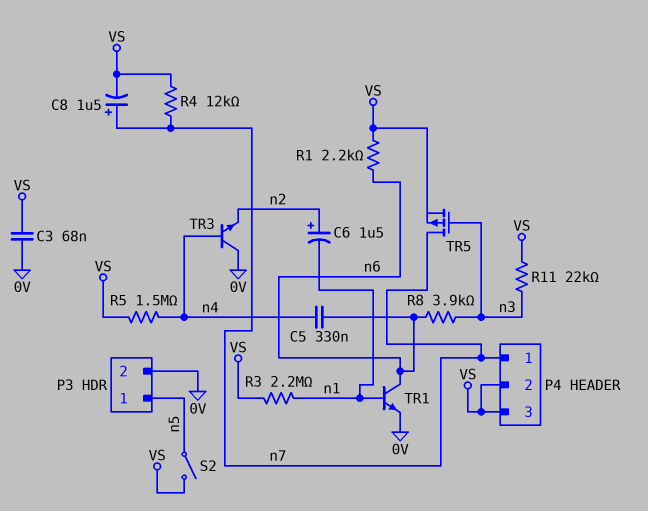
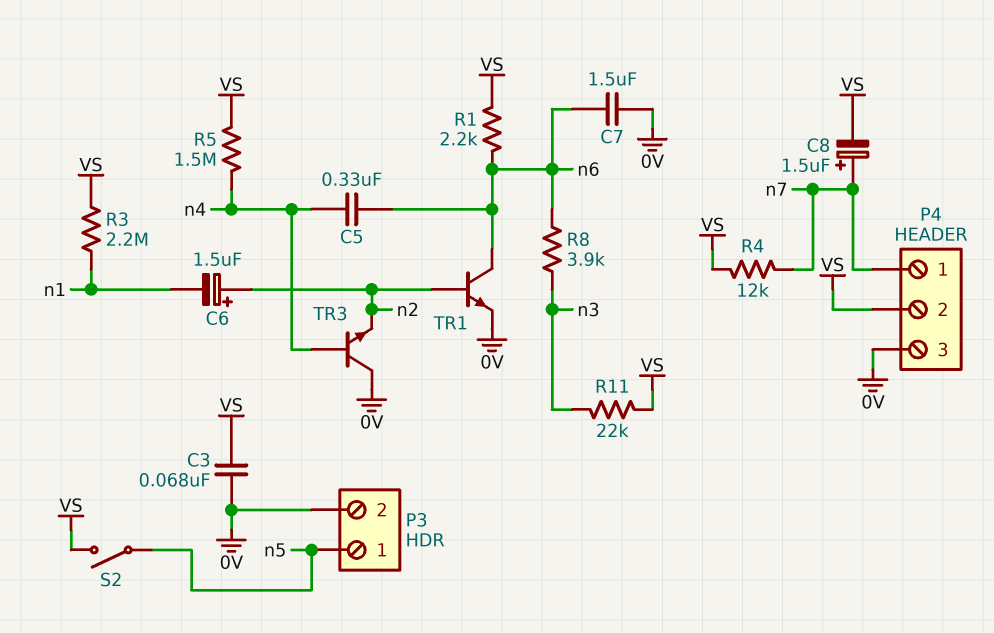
C7: none -> 1.5uF (0V, n6)
P4 pin 3: VS -> 0V
TR1: NPN (B n1, C n6, E 0V) -> NPN (B n2, C n6, E 0V)
TR5: PMOS (G n3, D n7, S VS) -> none

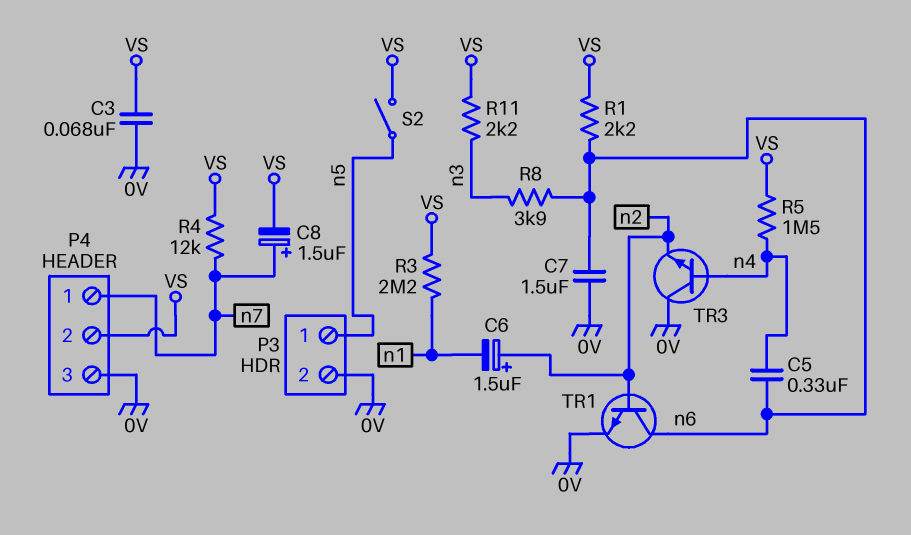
R11: 22k (VS, n3) -> 2.2k (VS, n3)

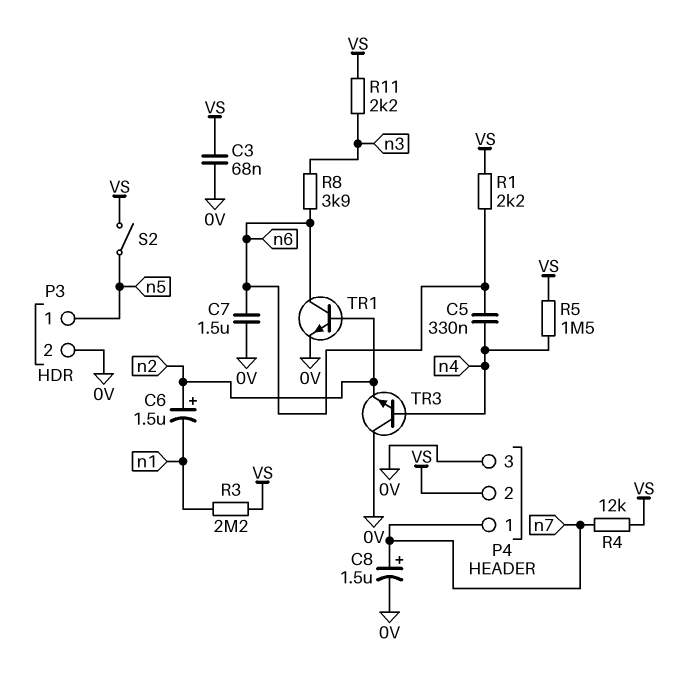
C8: 1.5uF (plus n7, minus VS) -> 1.5uF (plus n7, minus 0V)

